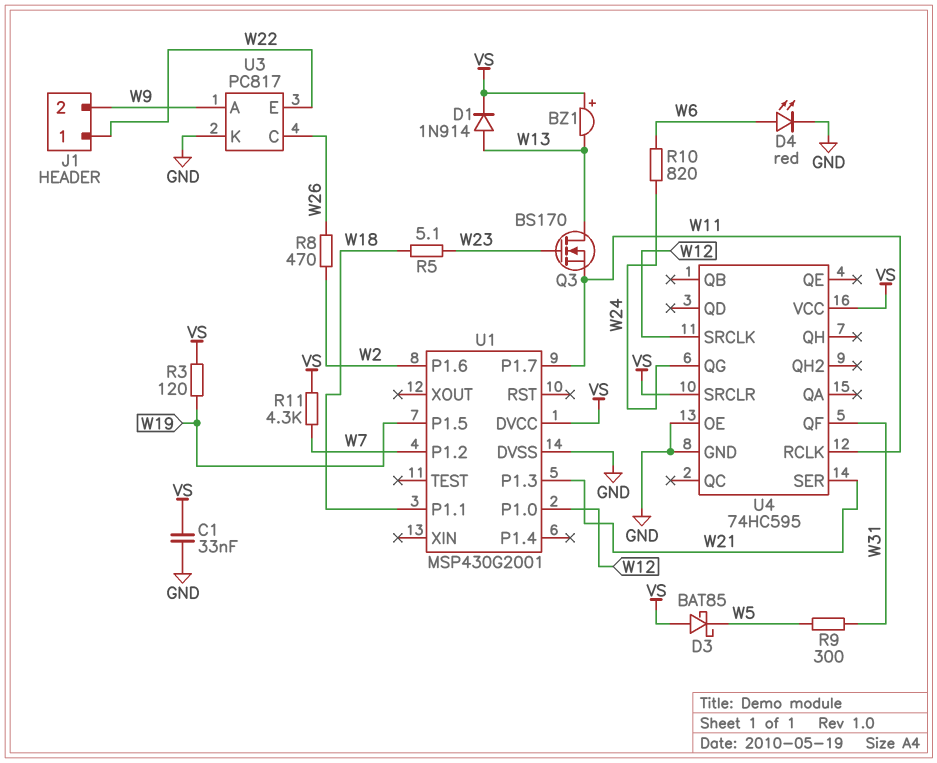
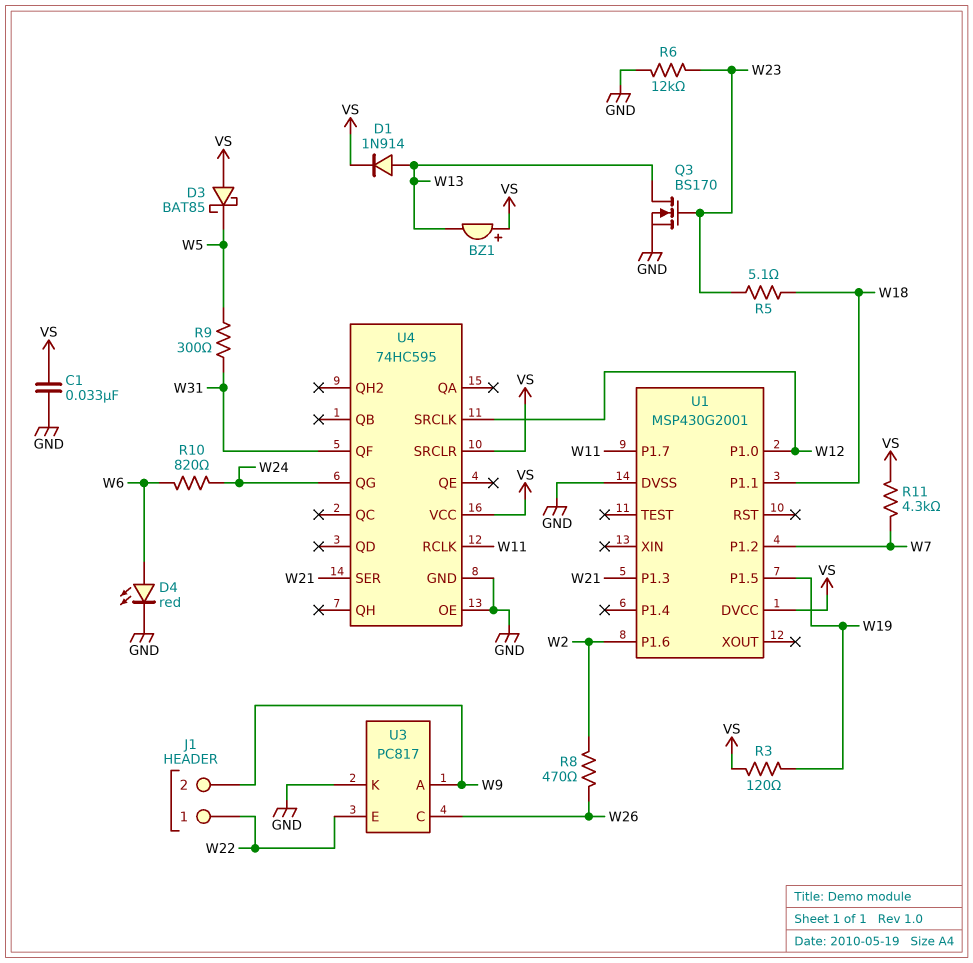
Q3: NMOS BS170 (G W23, D W13, S W11) -> NMOS BS170 (G W23, D W13, S GND)
R6: none -> 12k (GND, W23)

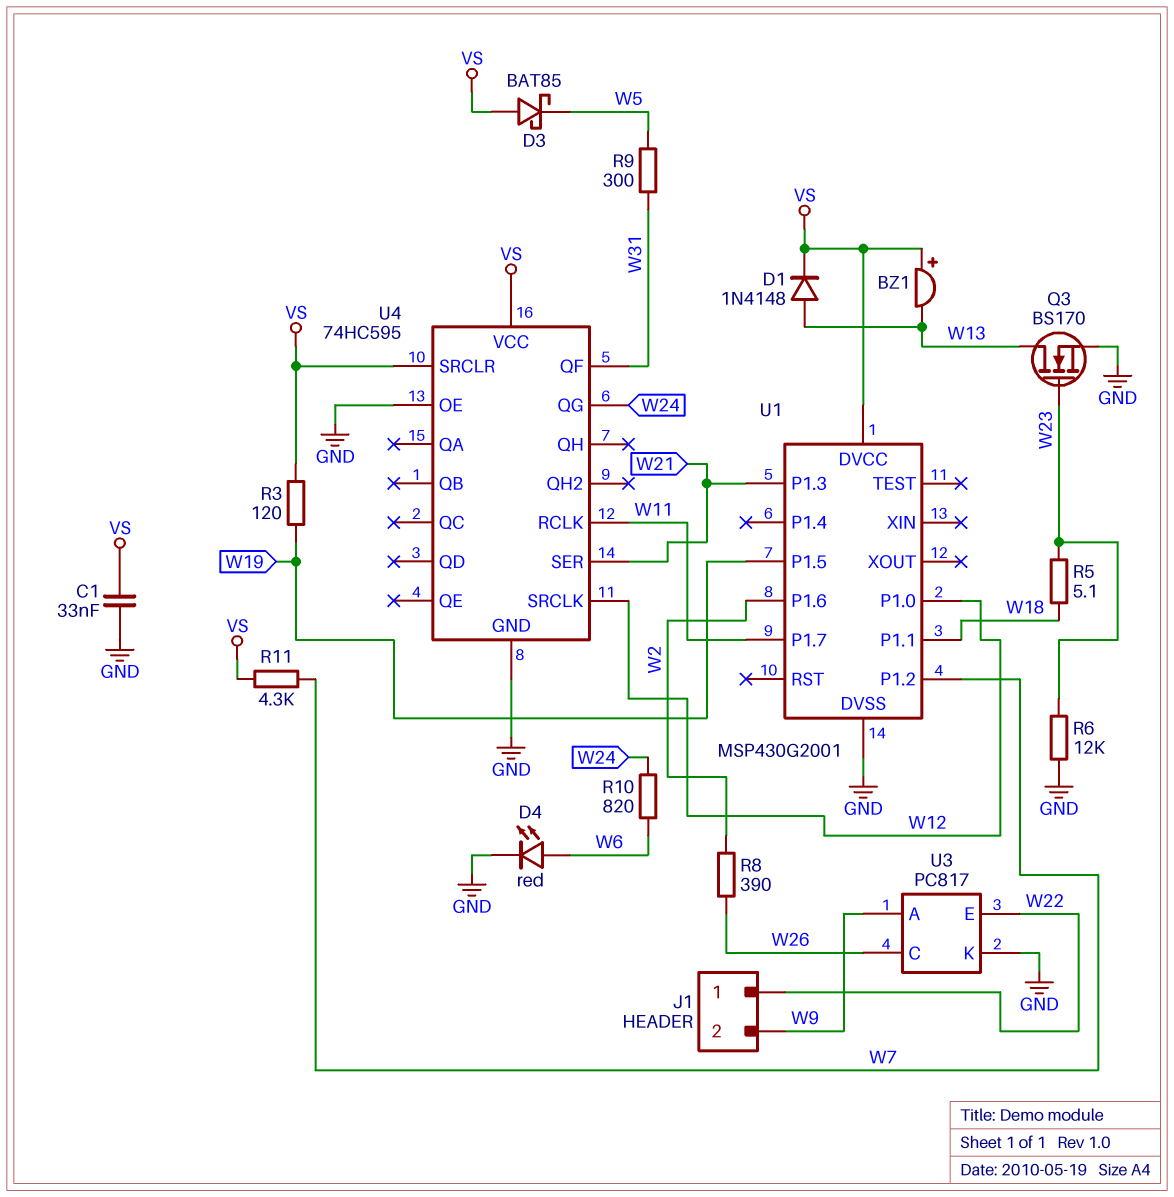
D1: diode 1N914 (A W13, K VS) -> diode 1N4148 (A W13, K VS)
R8: 470 (W2, W26) -> 390 (W2, W26)

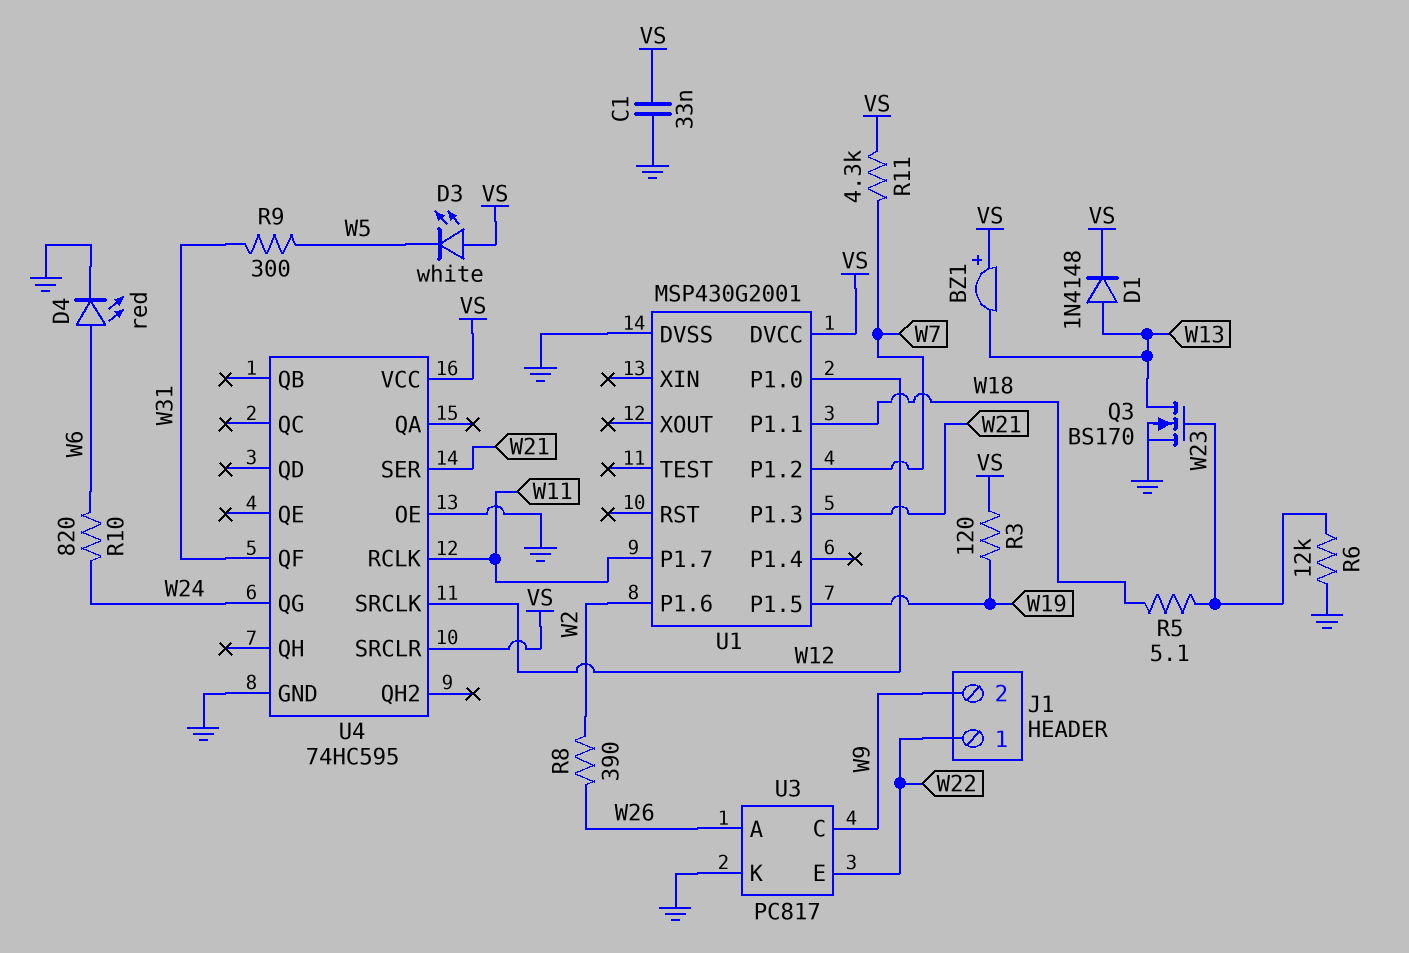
D3: schottky BAT85 (A VS, K W5) -> LED white (A VS, K W5)
U3 pin A: W9 -> W26
U3 pin C: W26 -> W9

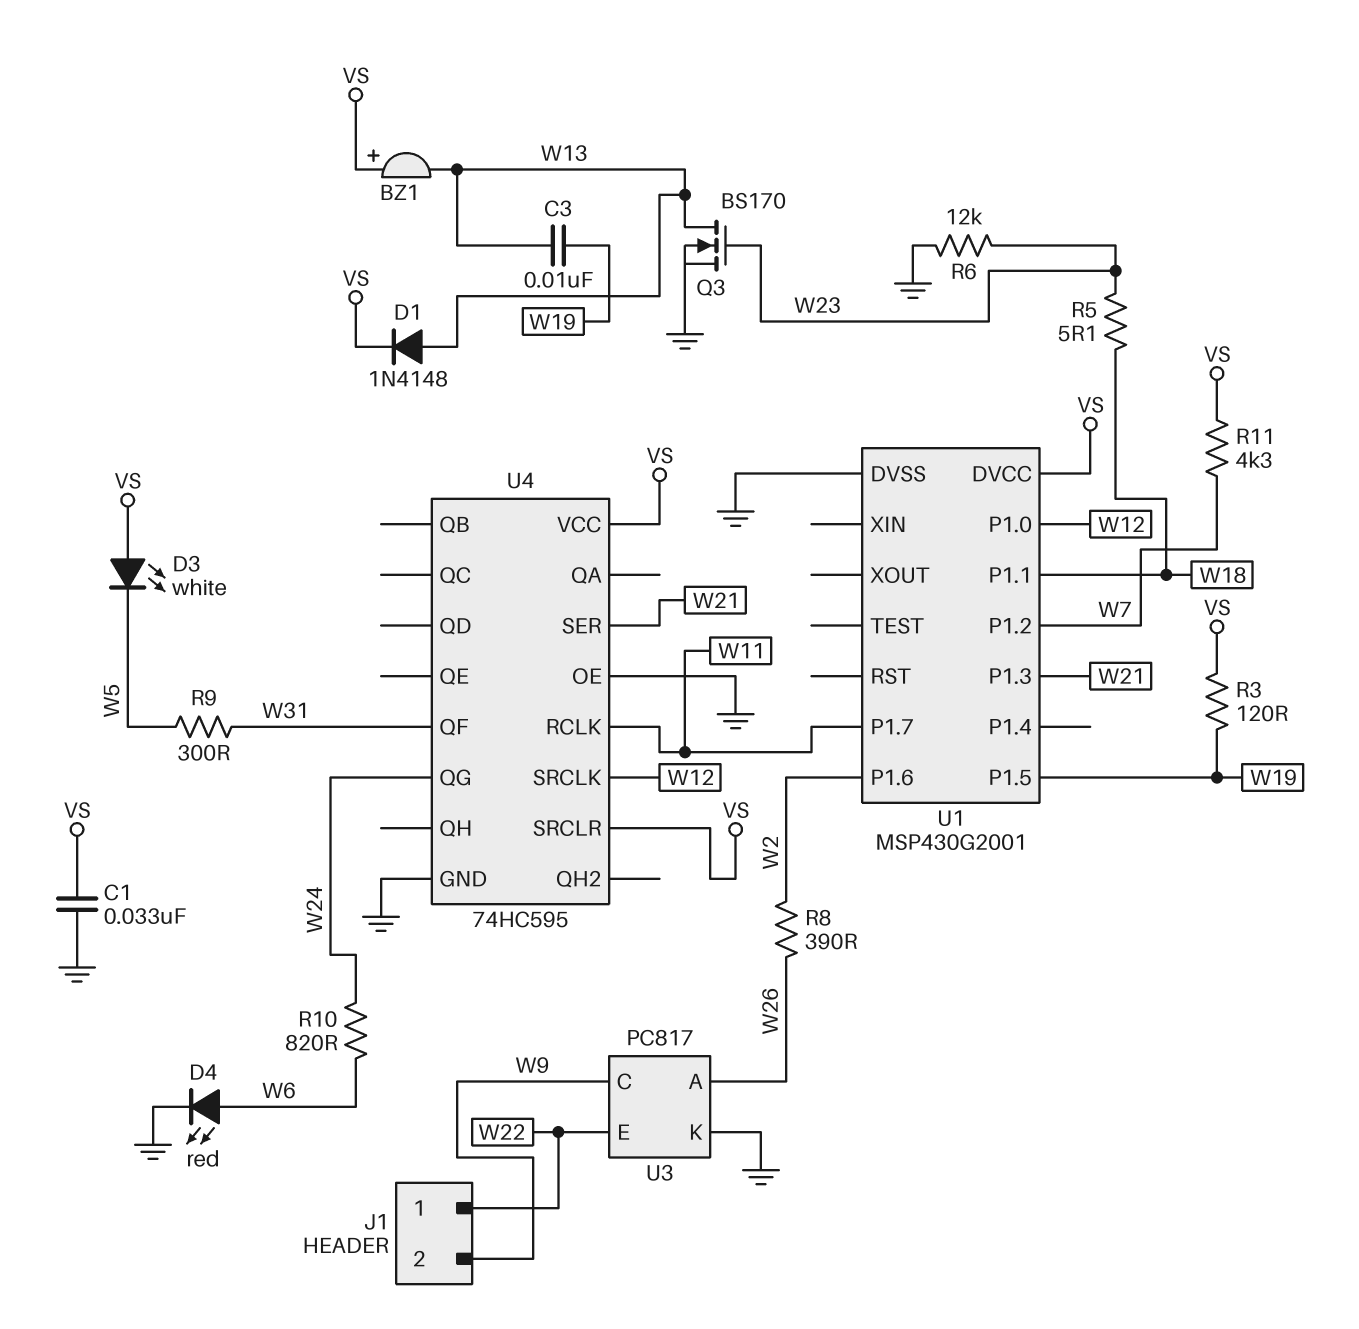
C3: none -> 10nF (W13, W19)

